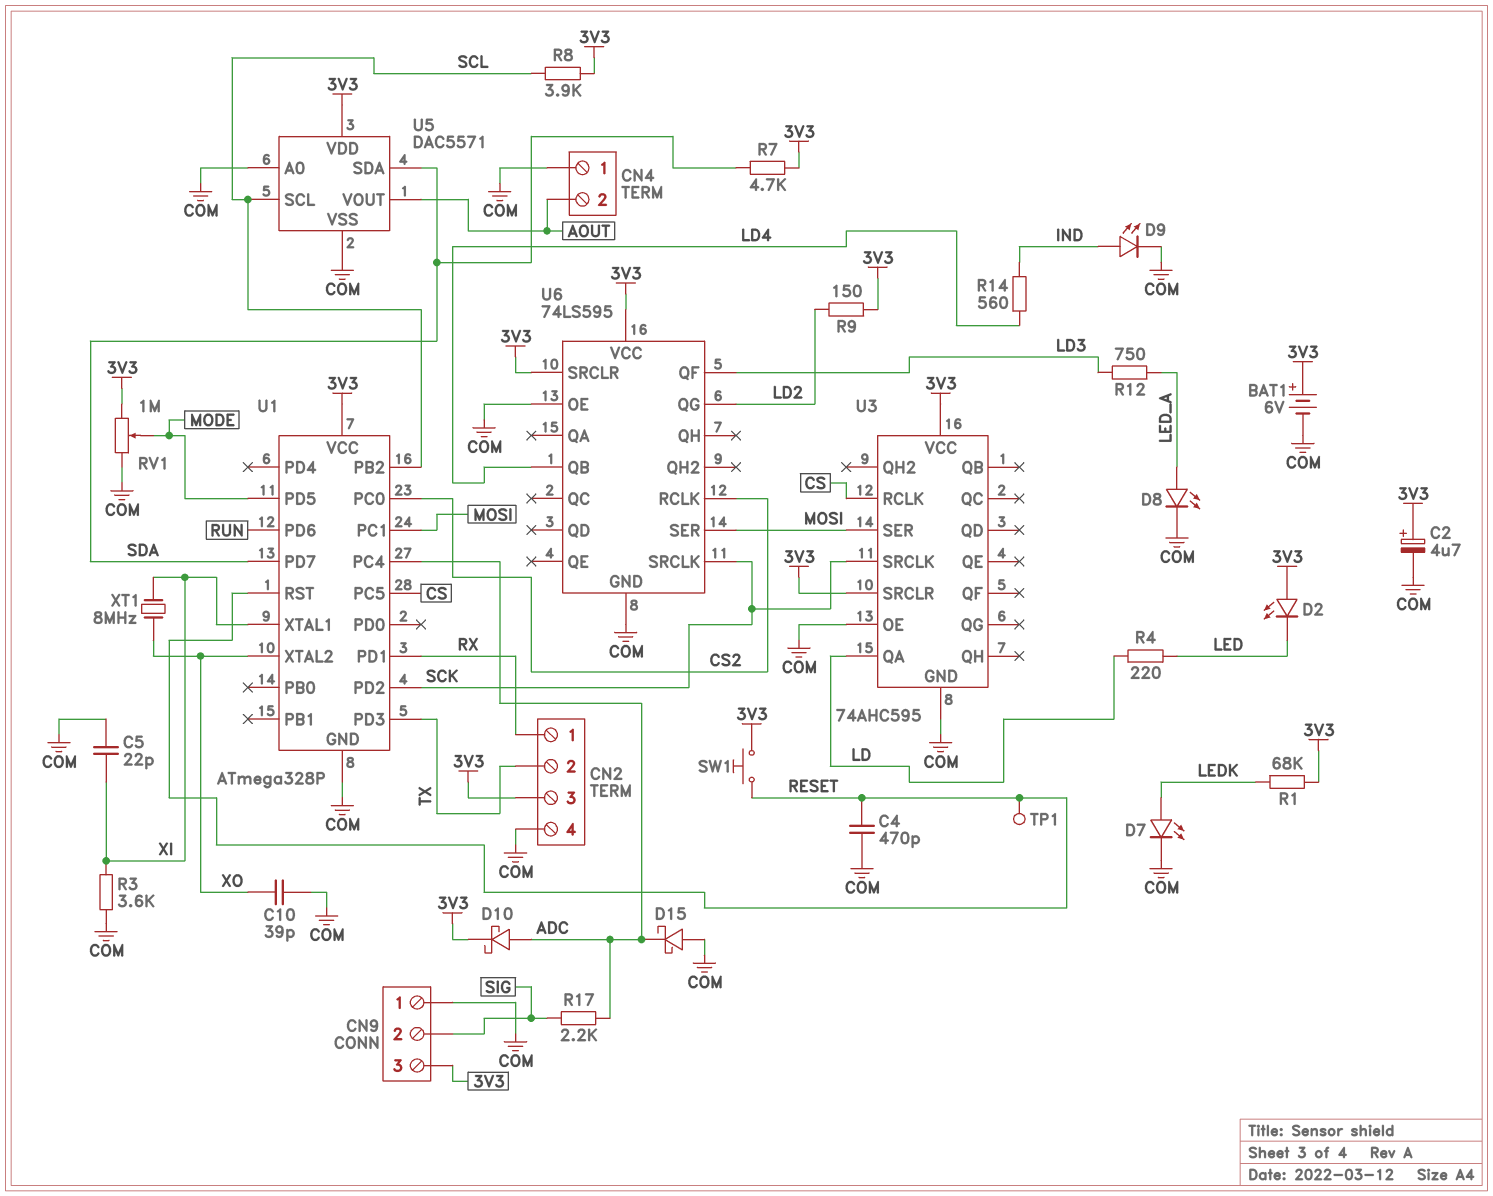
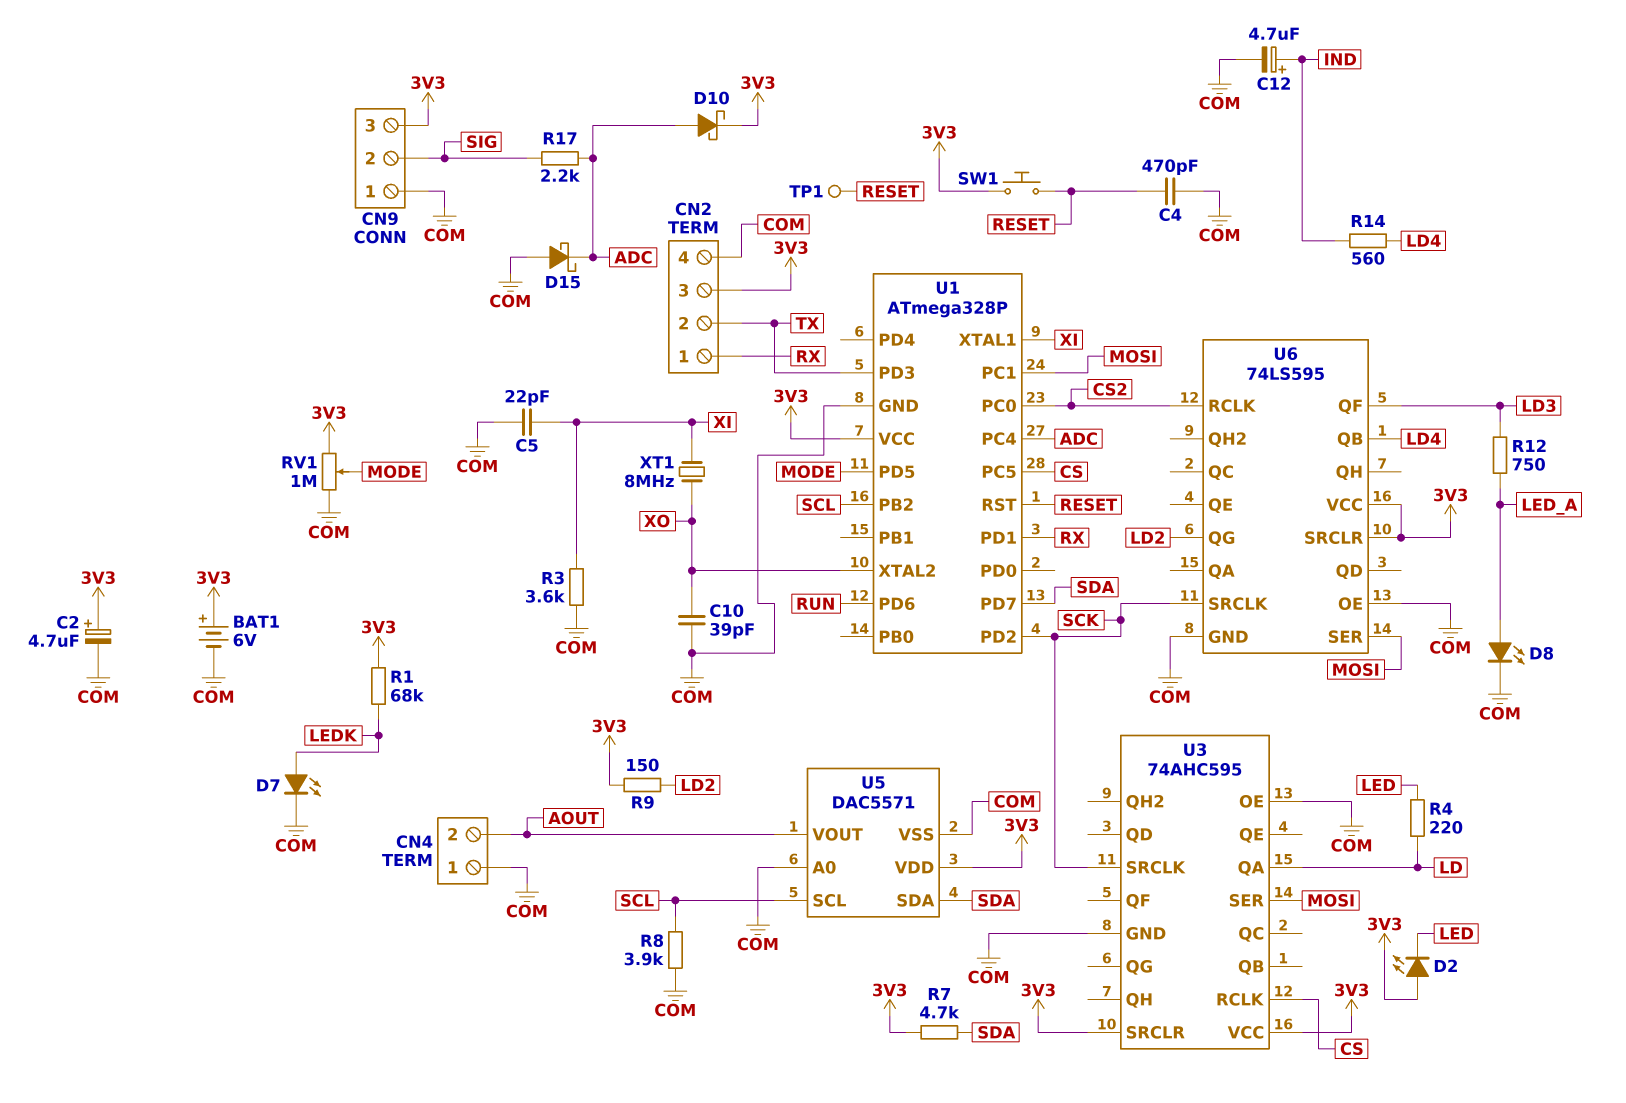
C12: none -> 4.7uF (plus IND, minus COM)
D9: LED (A IND, K COM) -> none
R8: 3.9k (3V3, SCL) -> 3.9k (COM, SCL)

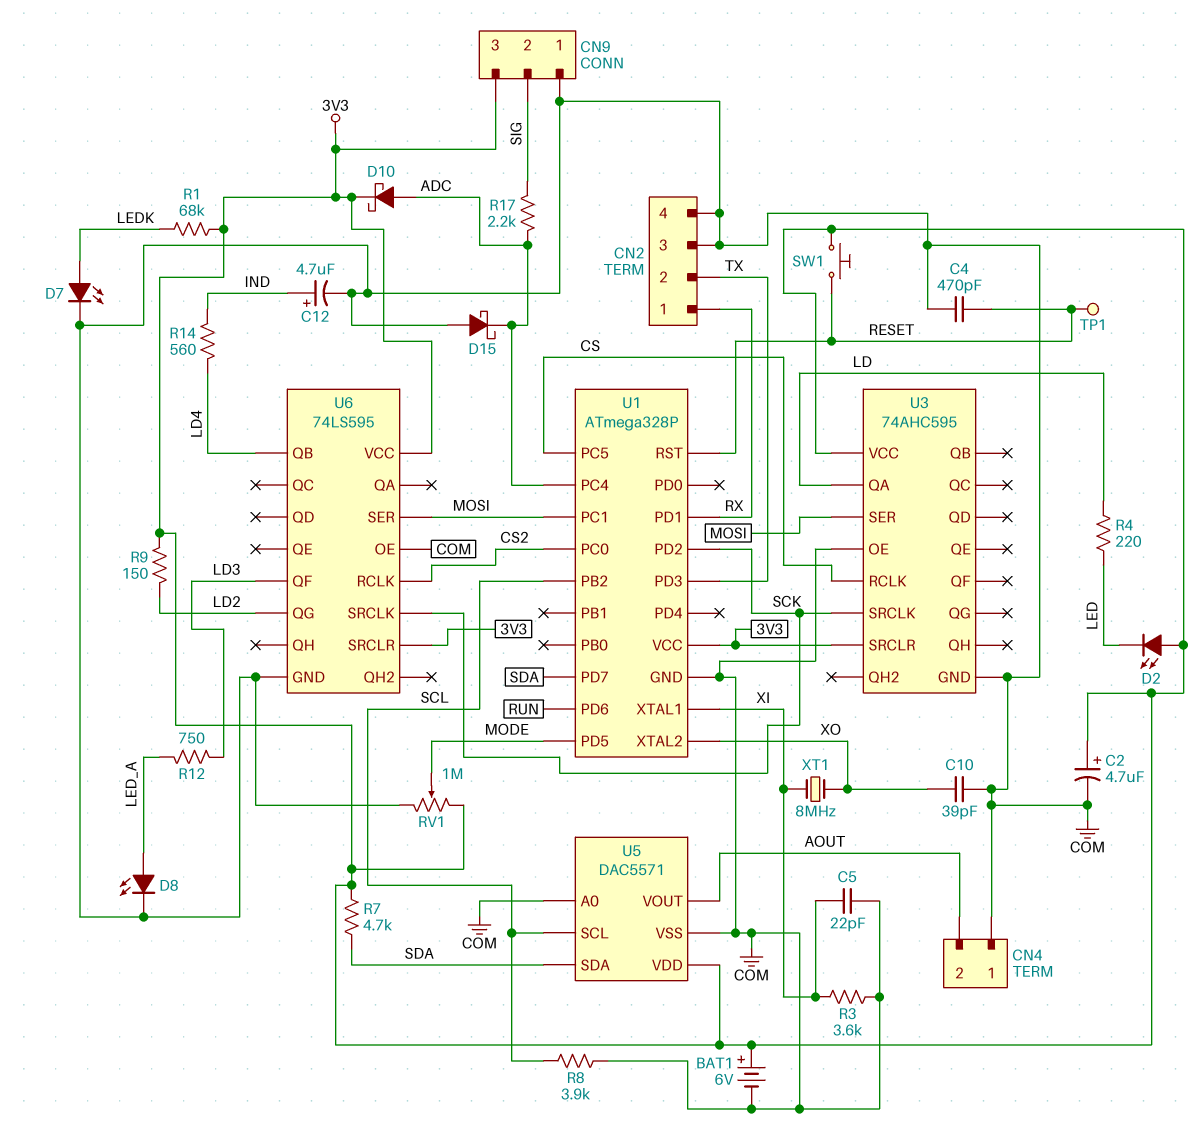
CN2 pin 3: 3V3 -> COM

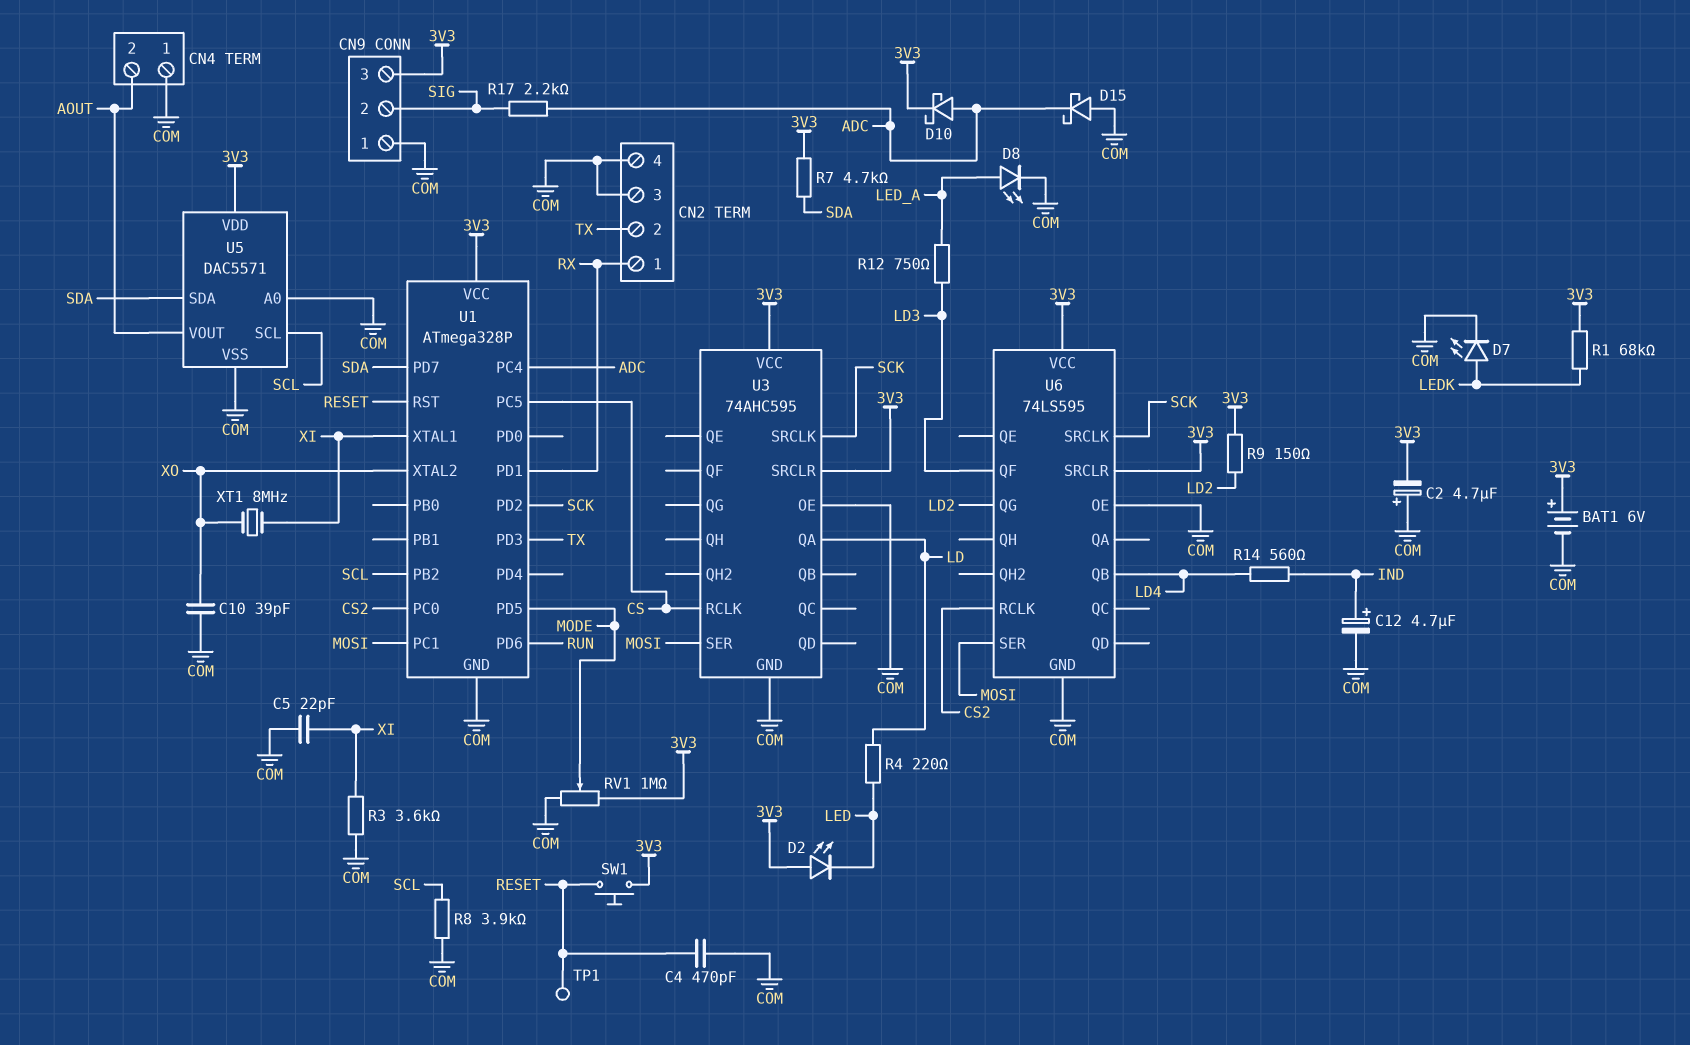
C2: 4.7uF (plus 3V3, minus COM) -> 4.7uF (plus COM, minus 3V3)

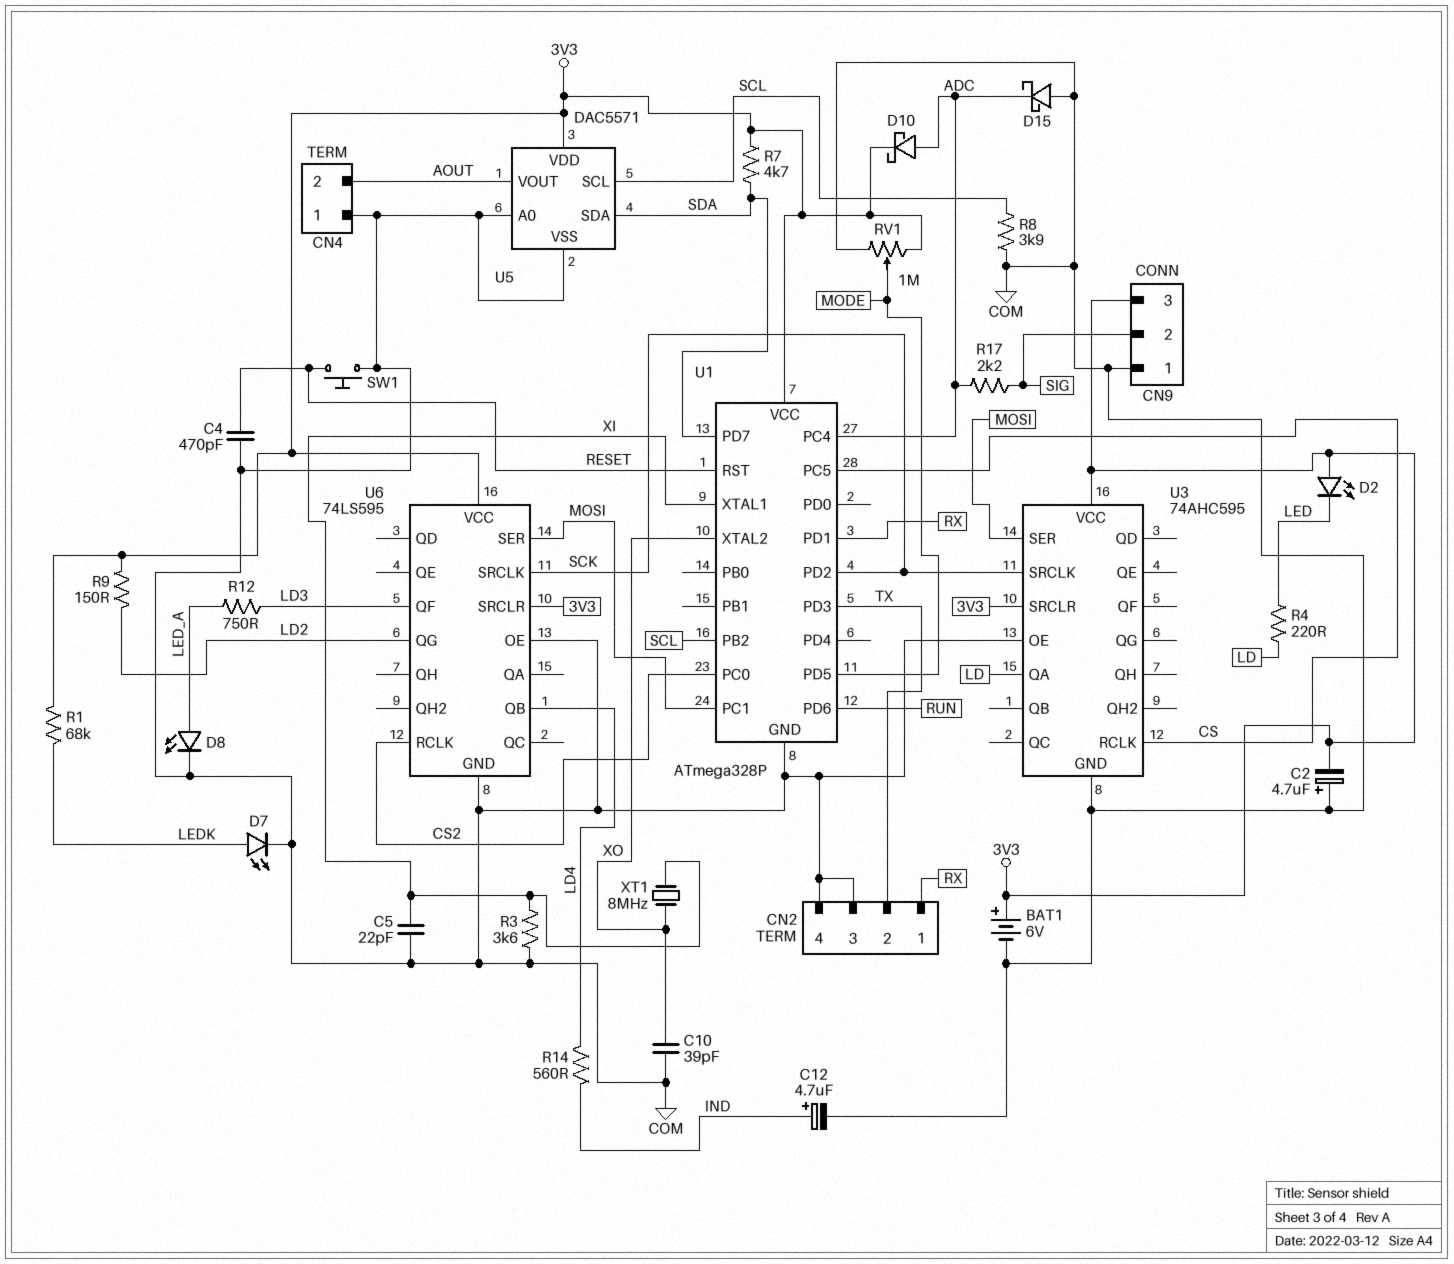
SW1: button (3V3, RESET) -> button (COM, RESET)
TP1: test point (RESET) -> none

